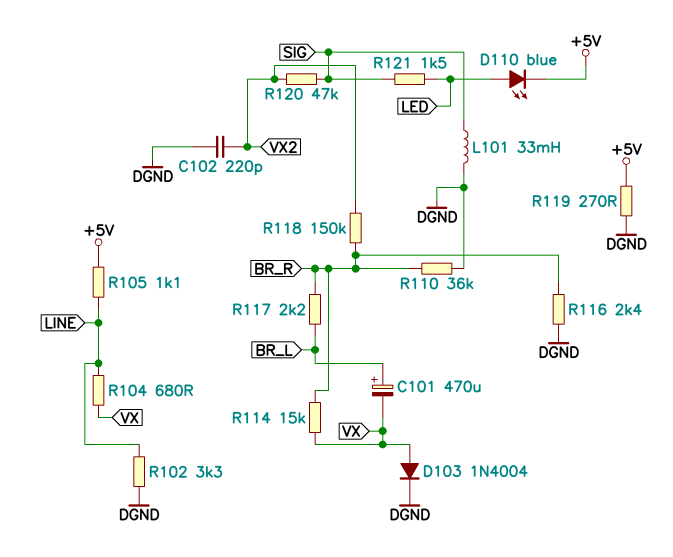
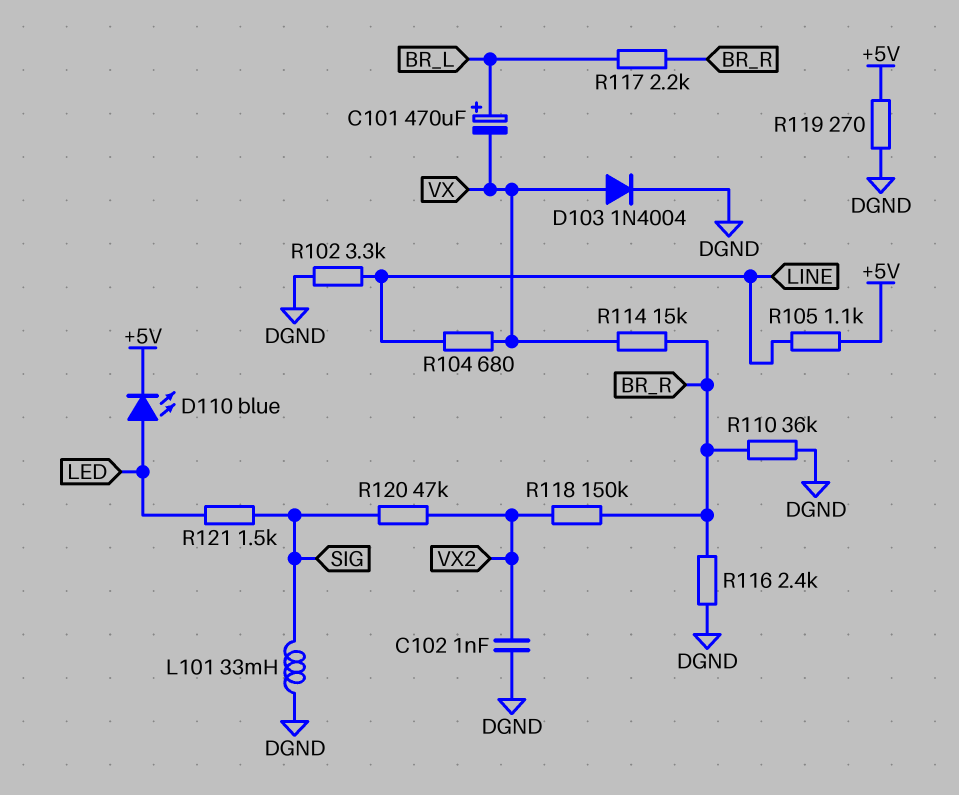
C102: 220pF (DGND, VX2) -> 1nF (DGND, VX2)

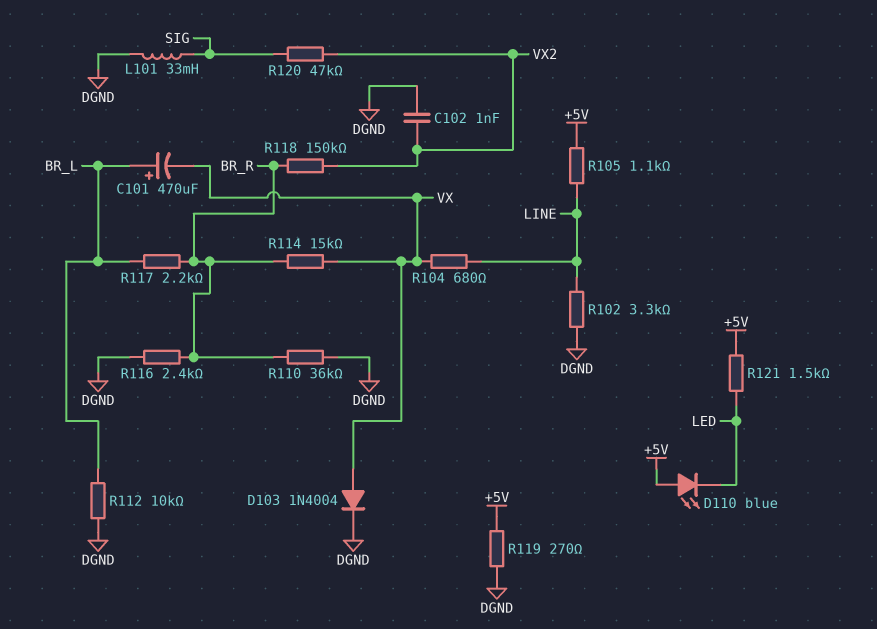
D110: LED blue (A LED, K +5V) -> LED blue (A +5V, K LED)
R112: none -> 10k (BR_L, DGND)
R121: 1.5k (LED, SIG) -> 1.5k (+5V, LED)

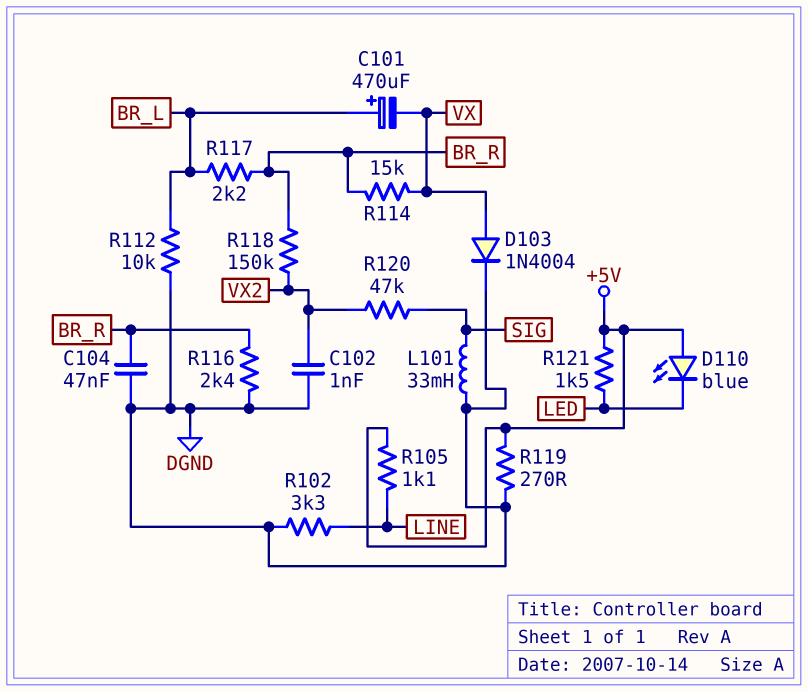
C104: none -> 47nF (BR_R, DGND)
R104: 680 (LINE, VX) -> none
R110: 36k (BR_R, DGND) -> none

